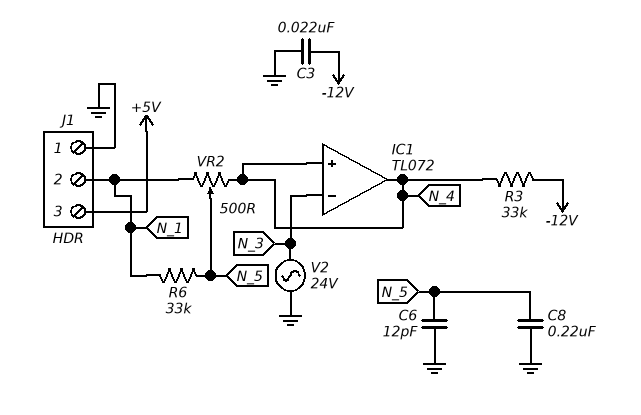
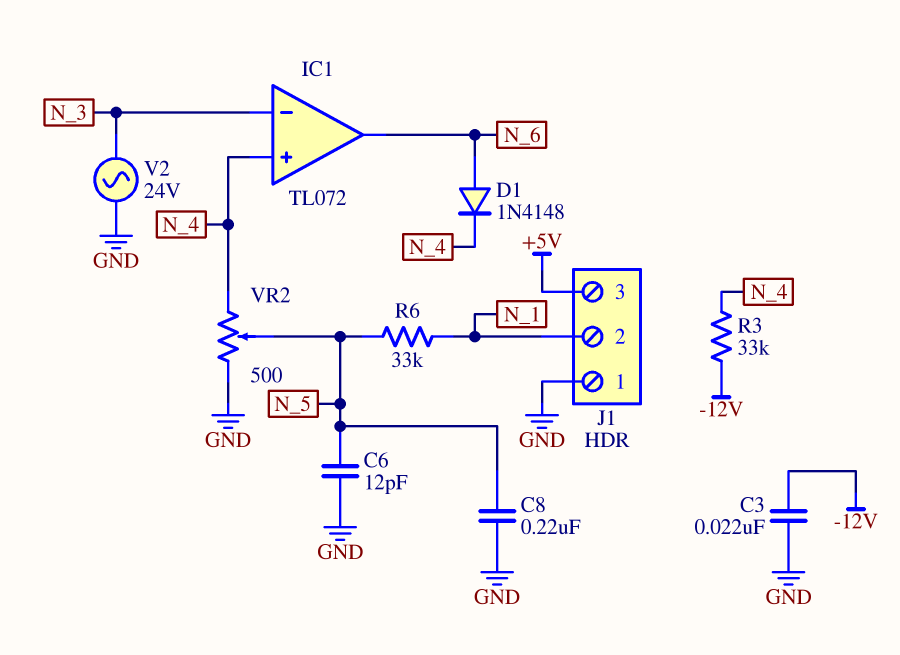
D1: none -> diode 1N4148 (A N_6, K N_4)
IC1 pin out: N_4 -> N_6
VR2: 500 (N_1, N_4, wiper N_5) -> 500 (GND, N_4, wiper N_5)

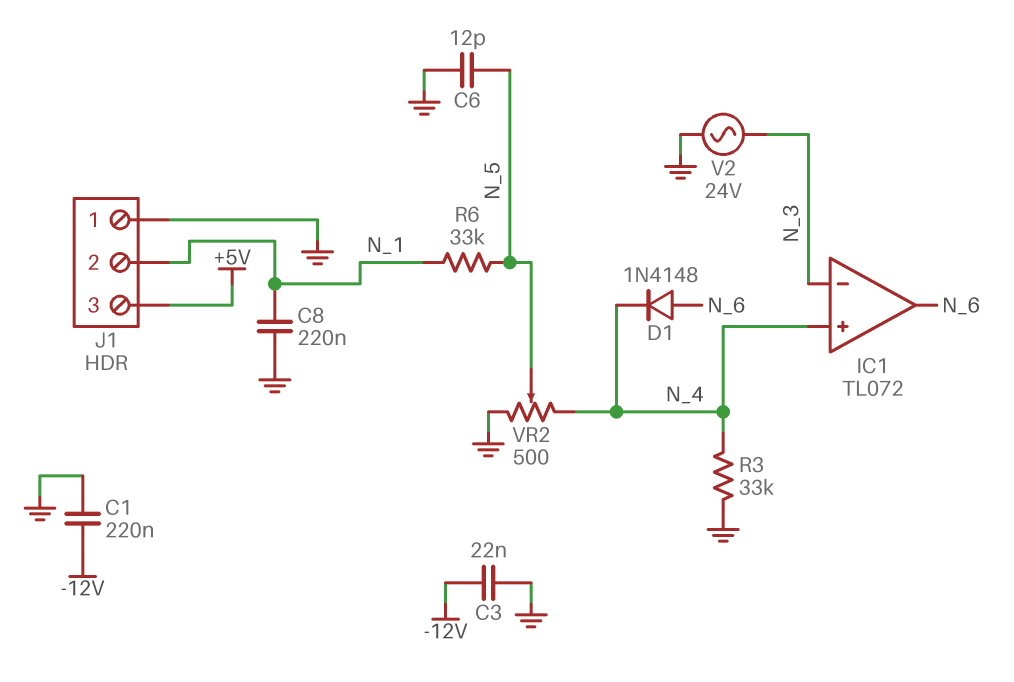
C1: none -> 220nF (-12V, GND)
C8: 220nF (GND, N_5) -> 220nF (GND, N_1)
R3: 33k (-12V, N_4) -> 33k (GND, N_4)

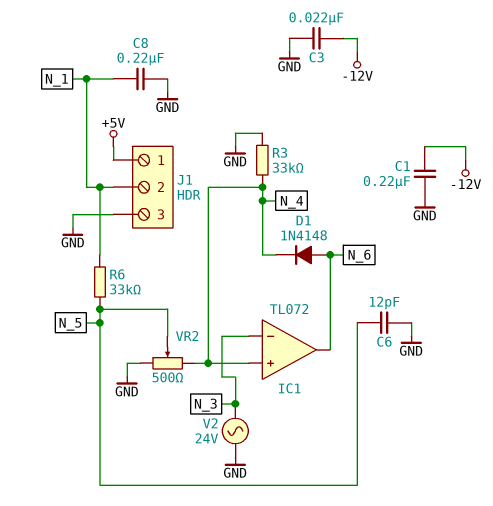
J1 pin 1: GND -> +5V
J1 pin 3: +5V -> GND

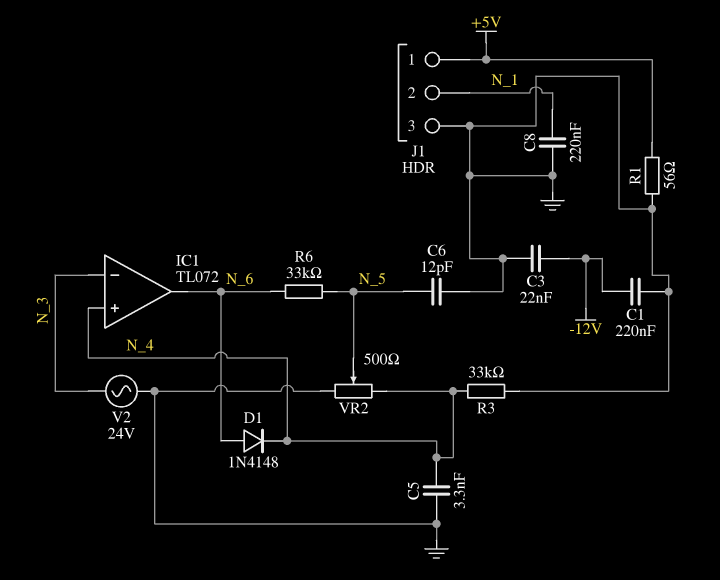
C5: none -> 3.3nF (GND, N_4)
R1: none -> 56 (+5V, GND)
R6: 33k (N_1, N_5) -> 33k (N_5, N_6)

